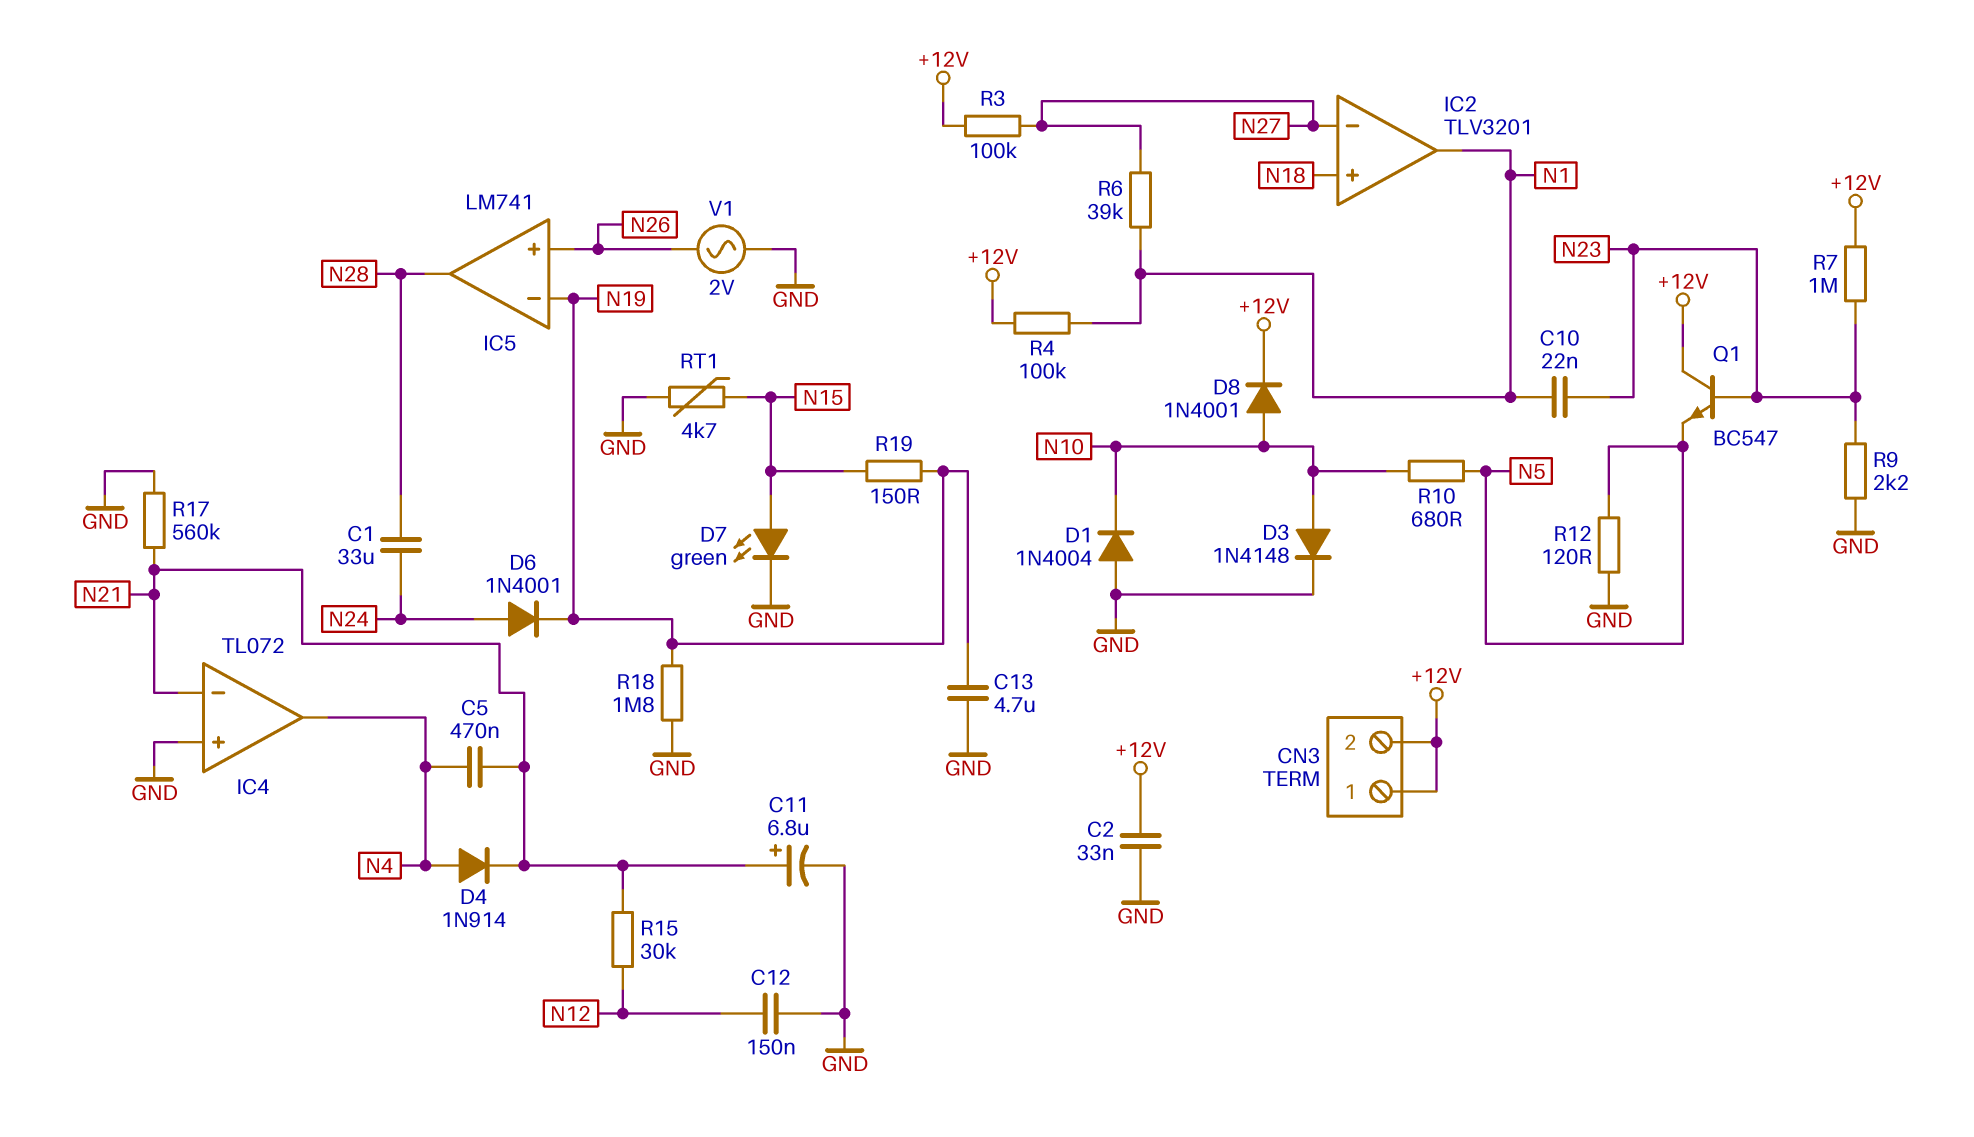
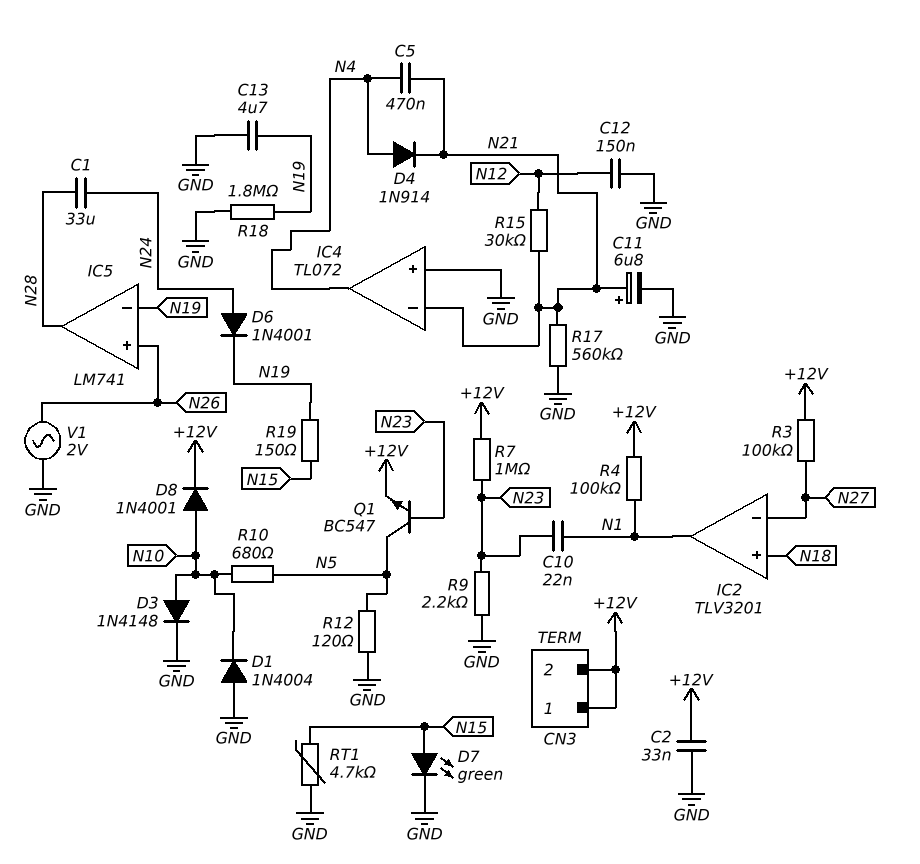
Q1: NPN BC547 (B N23, C +12V, E N5) -> NPN BC547 (B N23, C N5, E +12V)
R6: 39k (N1, N27) -> none

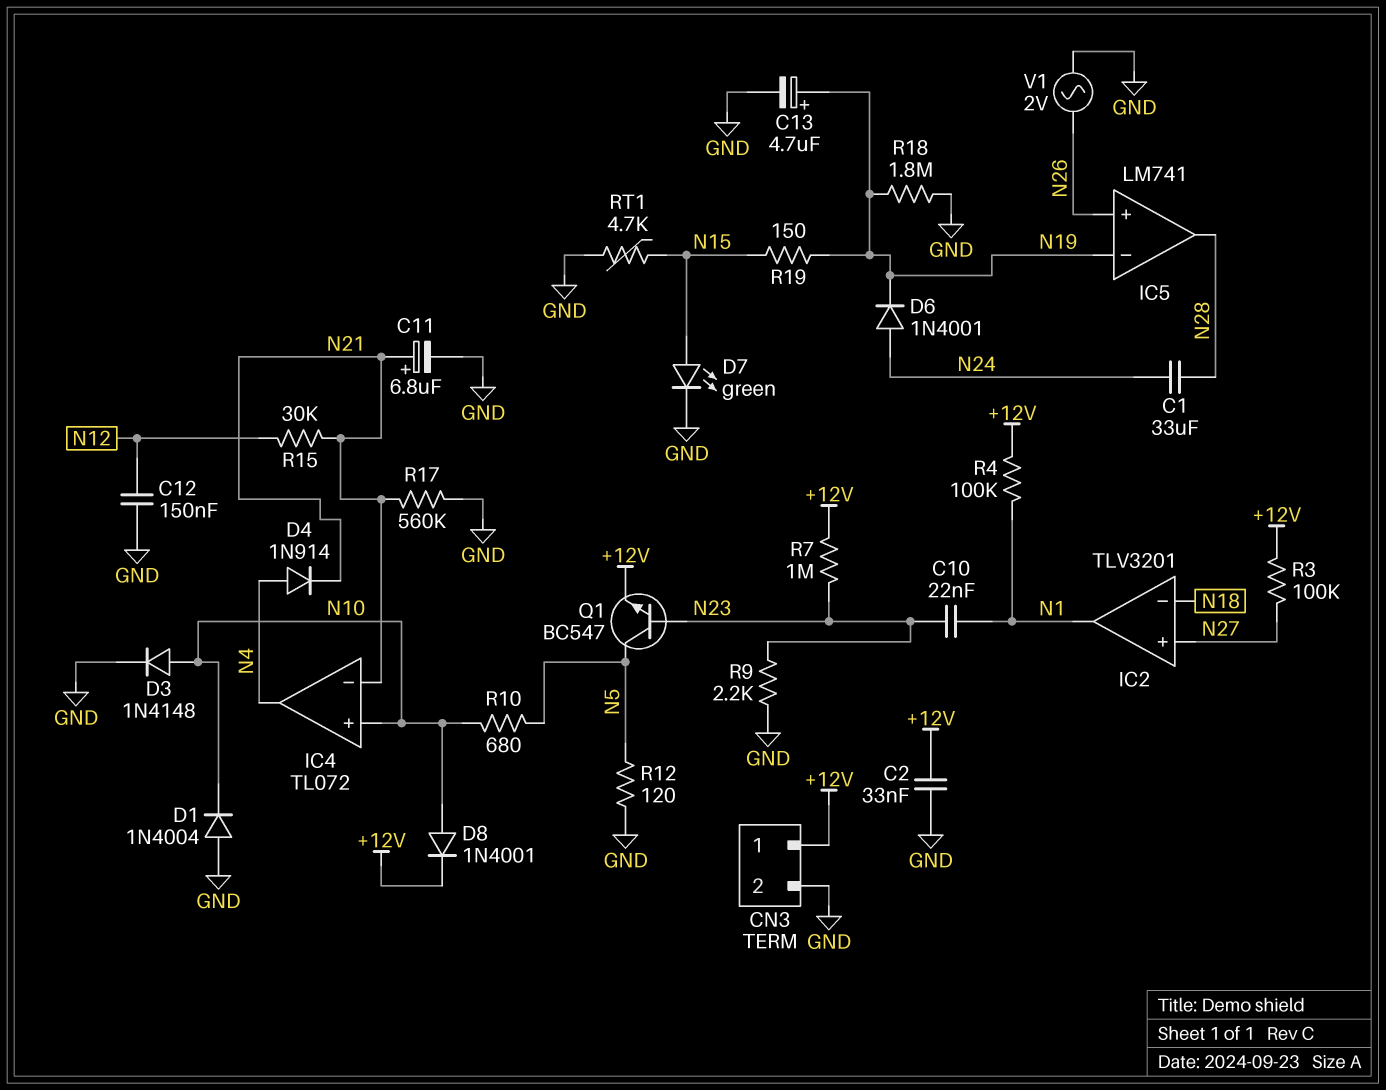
C5: 470nF (N4, N21) -> none
C13: 4.7uF (GND, N19) -> 4.7uF (plus N19, minus GND)
CN3 pin 2: +12V -> GND
IC2 pin in+: N18 -> N27
IC2 pin in-: N27 -> N18
IC4 pin in+: GND -> N10

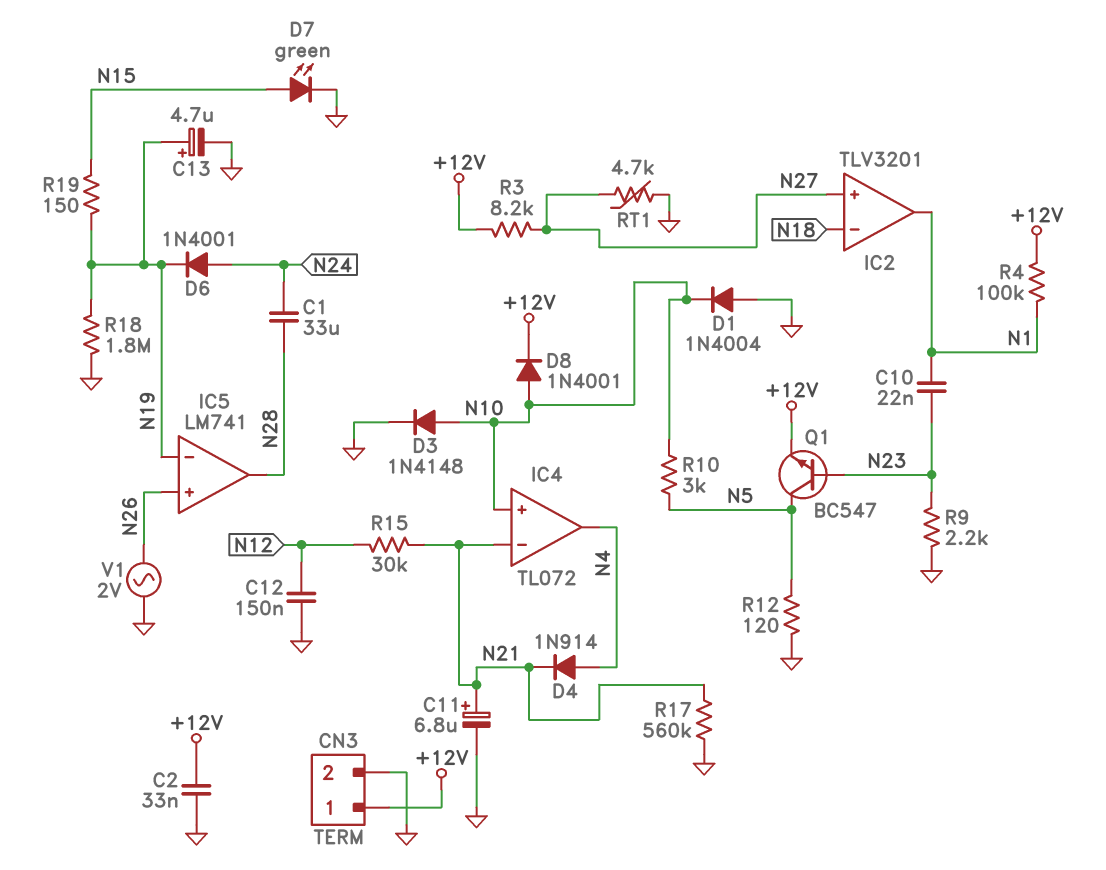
R3: 100k (+12V, N27) -> 8.2k (+12V, N27)
R7: 1M (+12V, N23) -> none
R10: 680 (N5, N10) -> 3k (N5, N10)
RT1: 4.7k (GND, N15) -> 4.7k (GND, N27)

